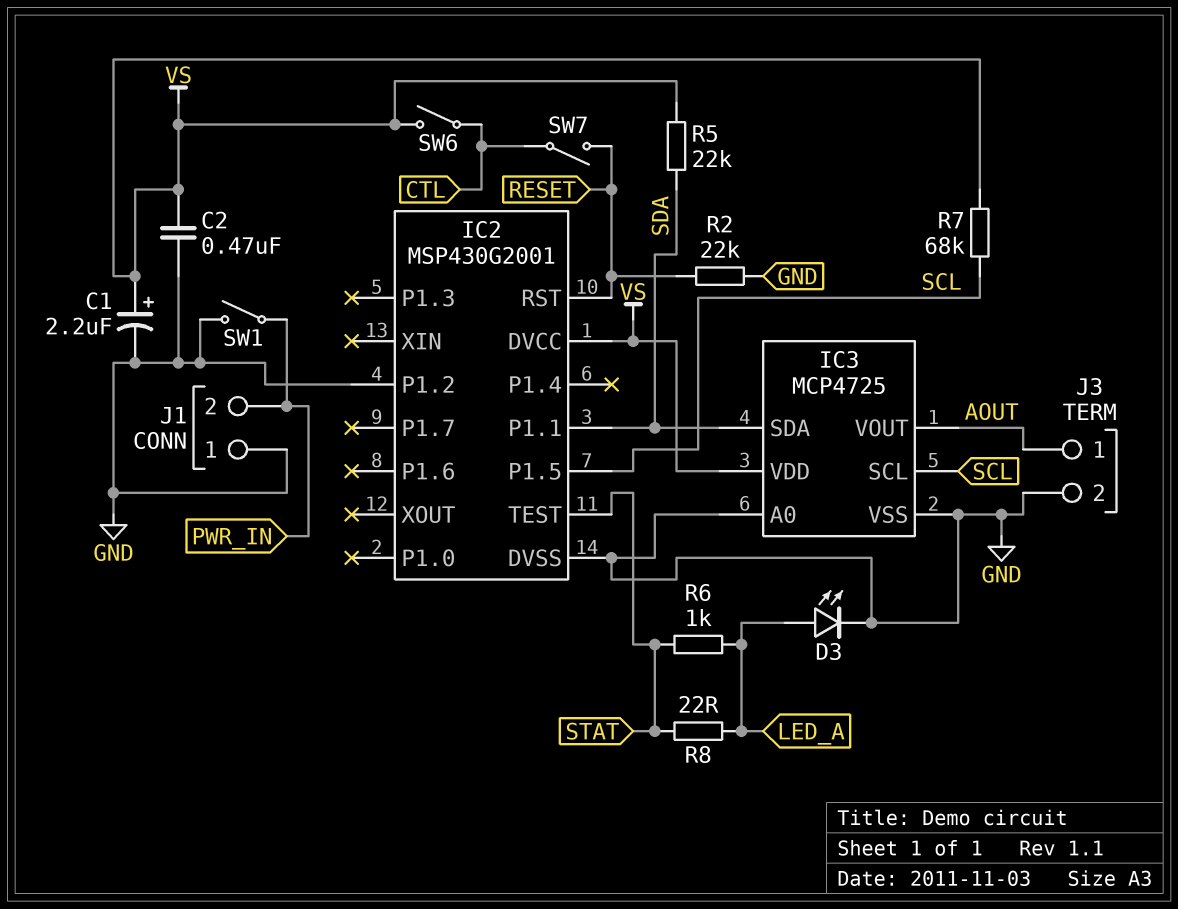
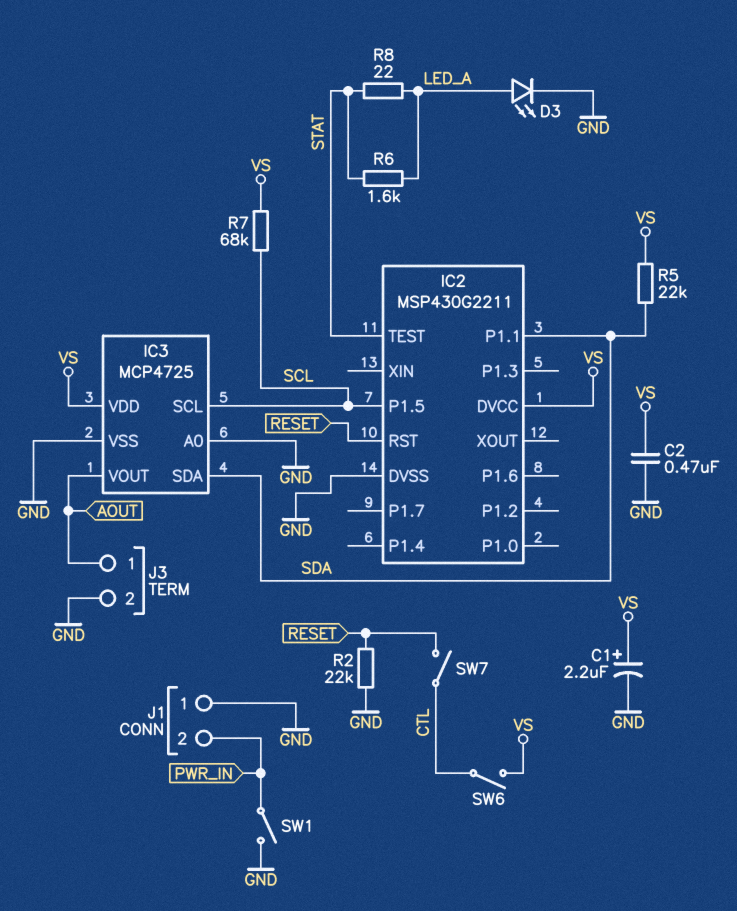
IC2: MSP430G2001 -> MSP430G2211
IC2 pin P1.2: GND -> none
R6: 1k (LED_A, STAT) -> 1.6k (LED_A, STAT)

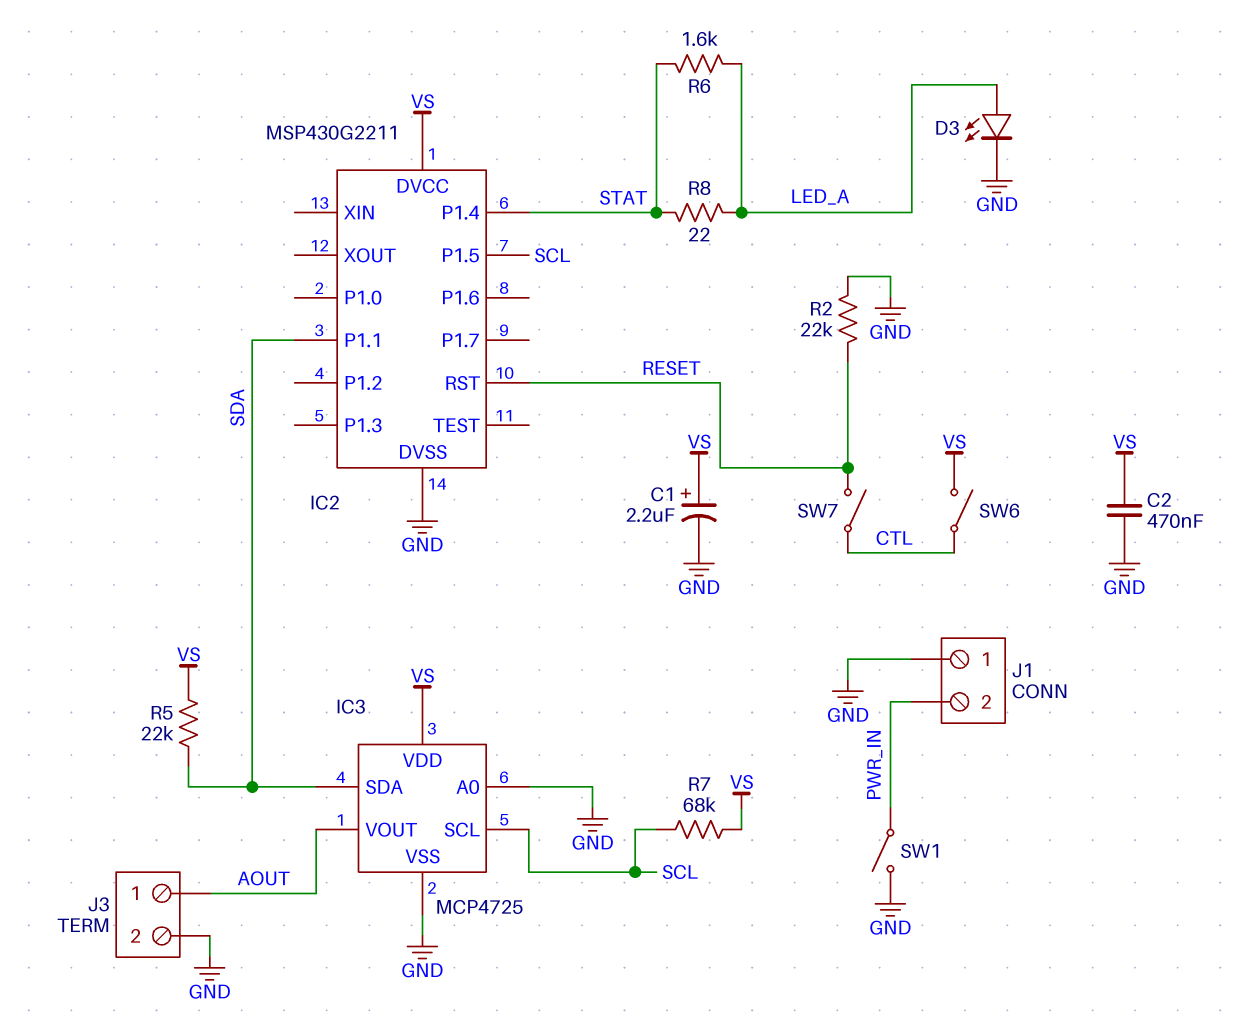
IC2 pin P1.4: none -> STAT
IC2 pin TEST: STAT -> none

